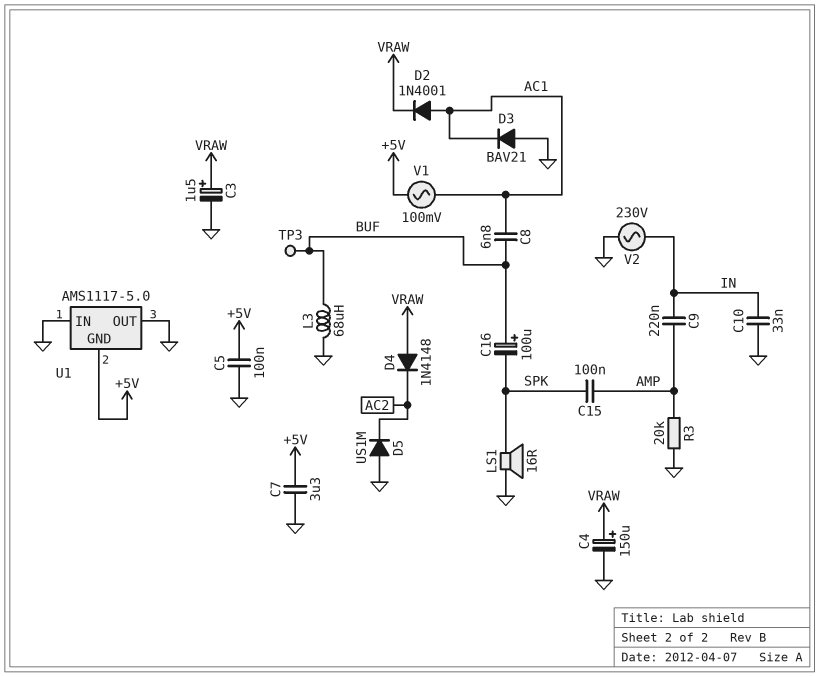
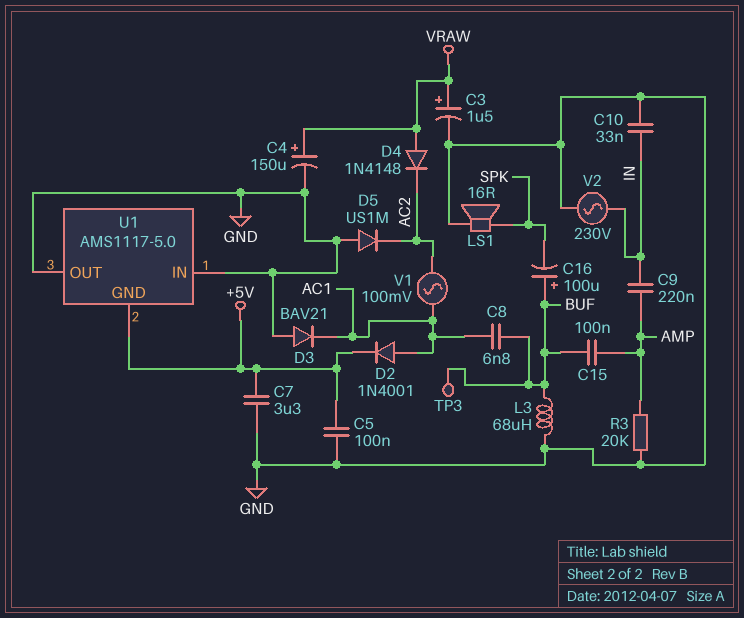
C15: 100nF (AMP, SPK) -> 100nF (AMP, BUF)
D2: diode 1N4001 (A AC1, K VRAW) -> diode 1N4001 (A AC1, K +5V)
V1: AC 100mV (+5V, AC1) -> AC 100mV (AC1, AC2)

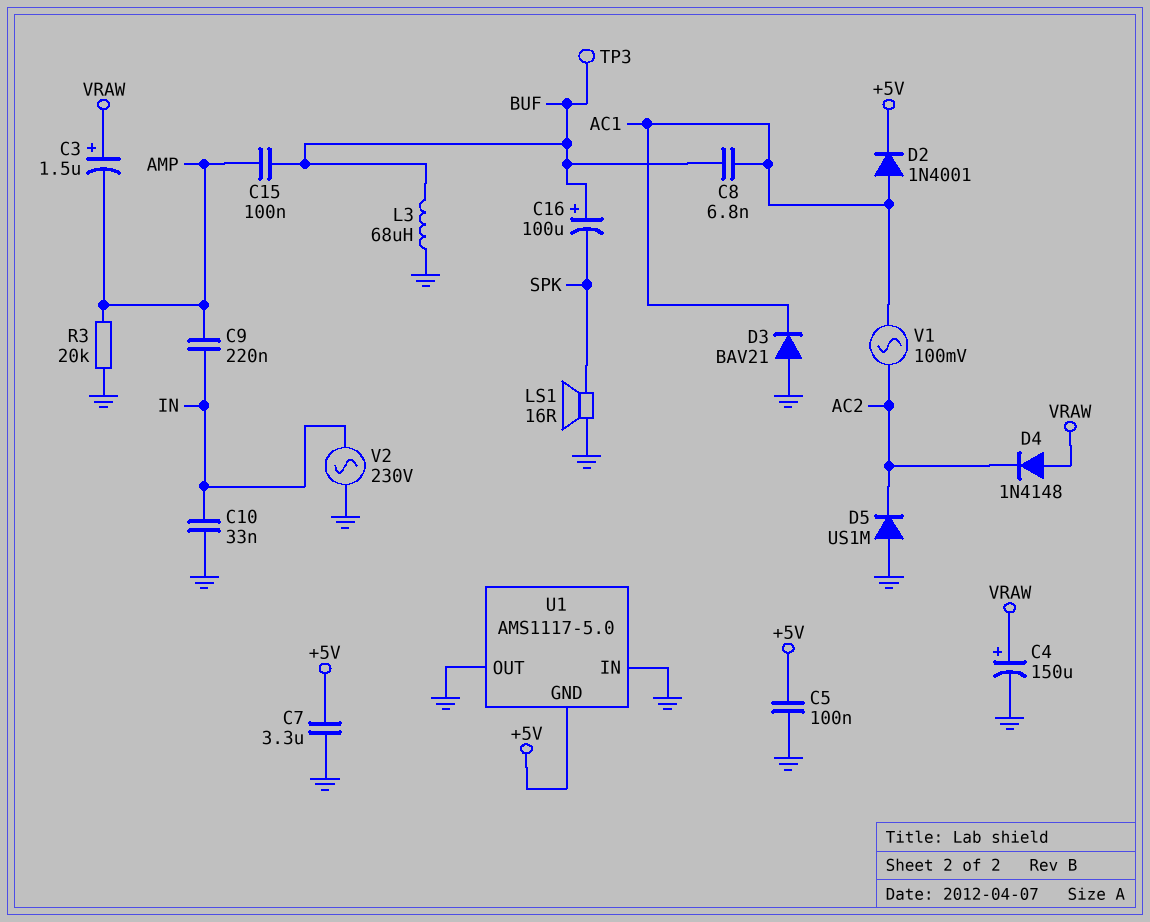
C3: 1.5uF (plus VRAW, minus GND) -> 1.5uF (plus VRAW, minus AMP)

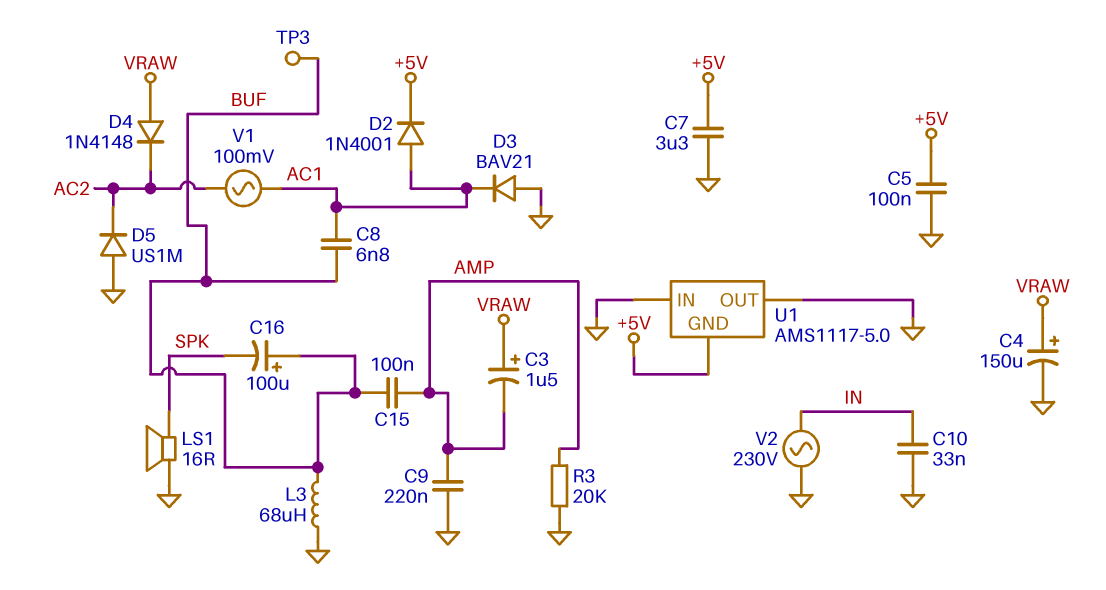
C9: 220nF (AMP, IN) -> 220nF (AMP, GND)

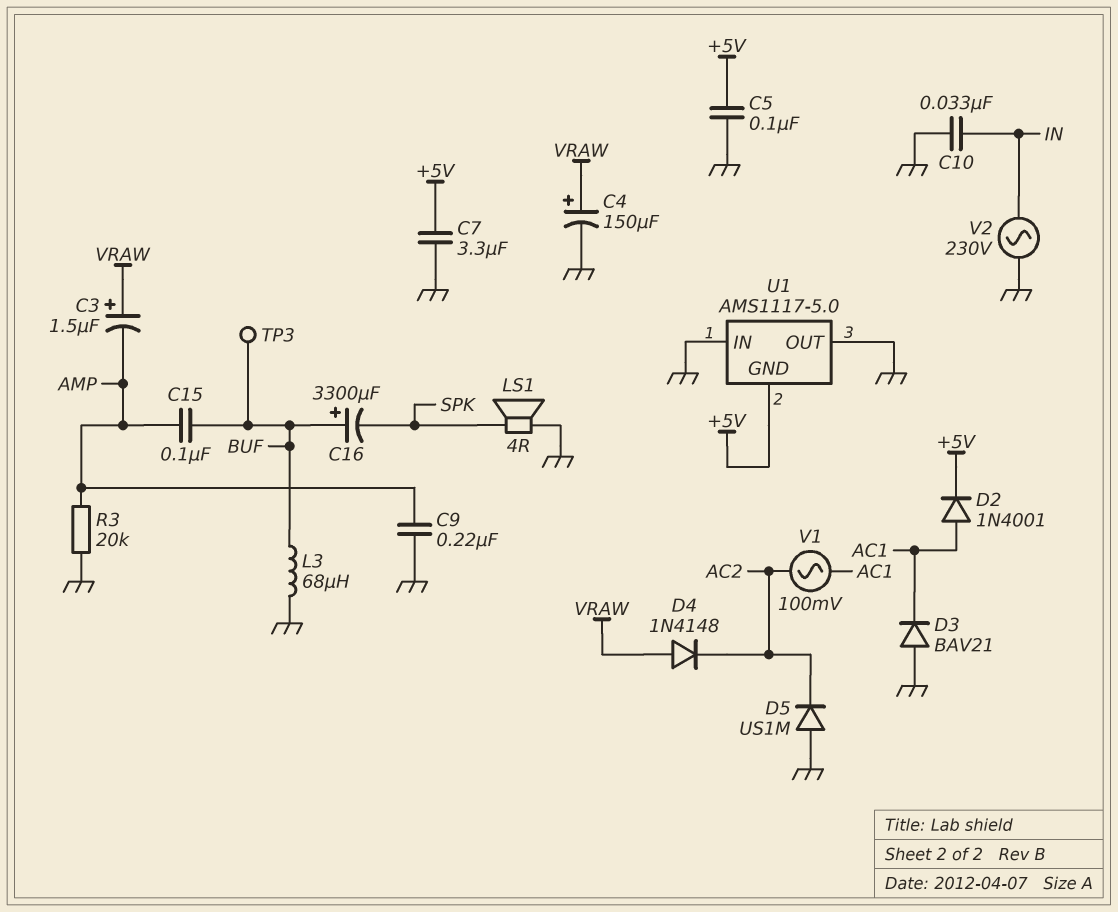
C8: 6.8nF (AC1, BUF) -> none
C16: 100uF (plus BUF, minus SPK) -> 3300uF (plus BUF, minus SPK)
LS1: speaker 16R (GND, SPK) -> speaker 4R (GND, SPK)

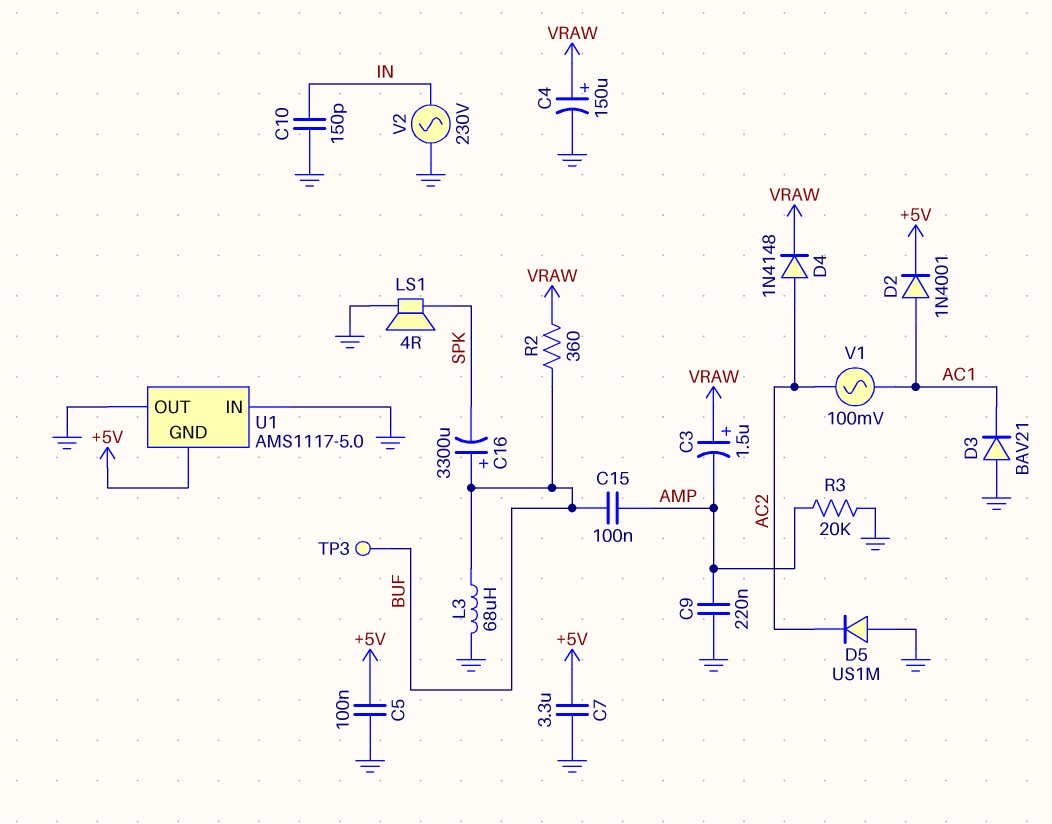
C10: 33nF (GND, IN) -> 150pF (GND, IN)
D4: diode 1N4148 (A VRAW, K AC2) -> diode 1N4148 (A AC2, K VRAW)
R2: none -> 360 (BUF, VRAW)

